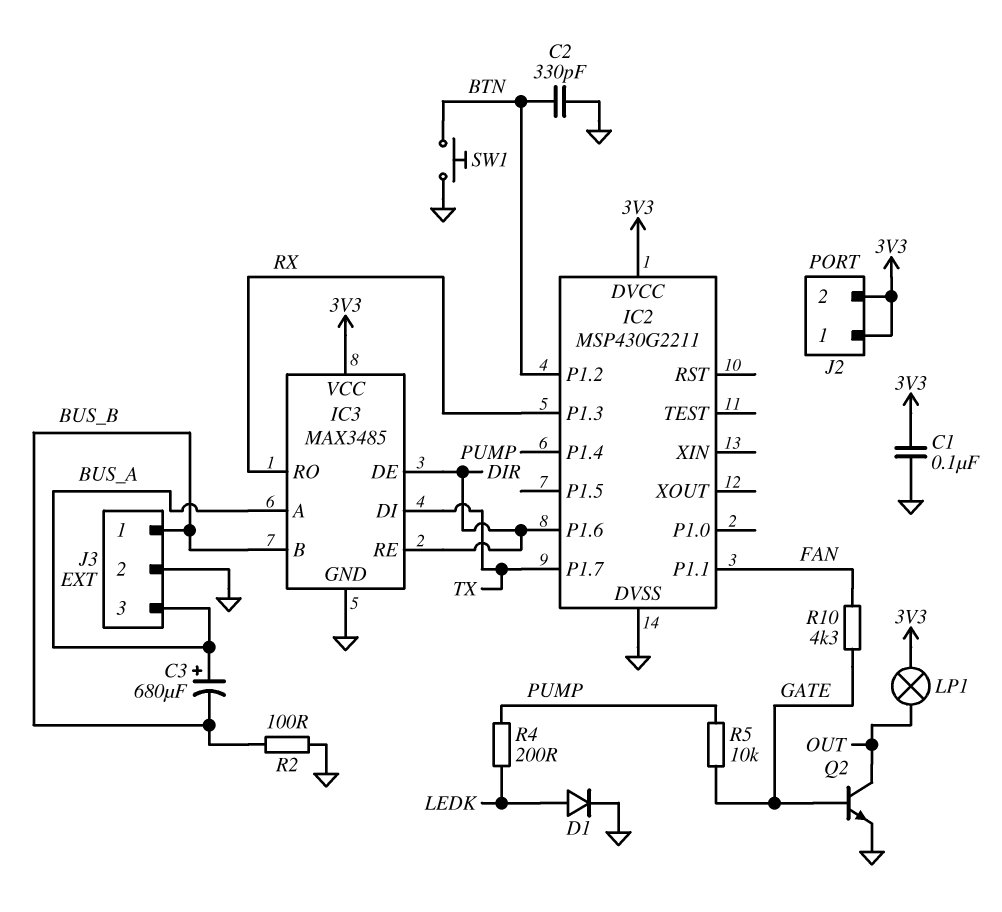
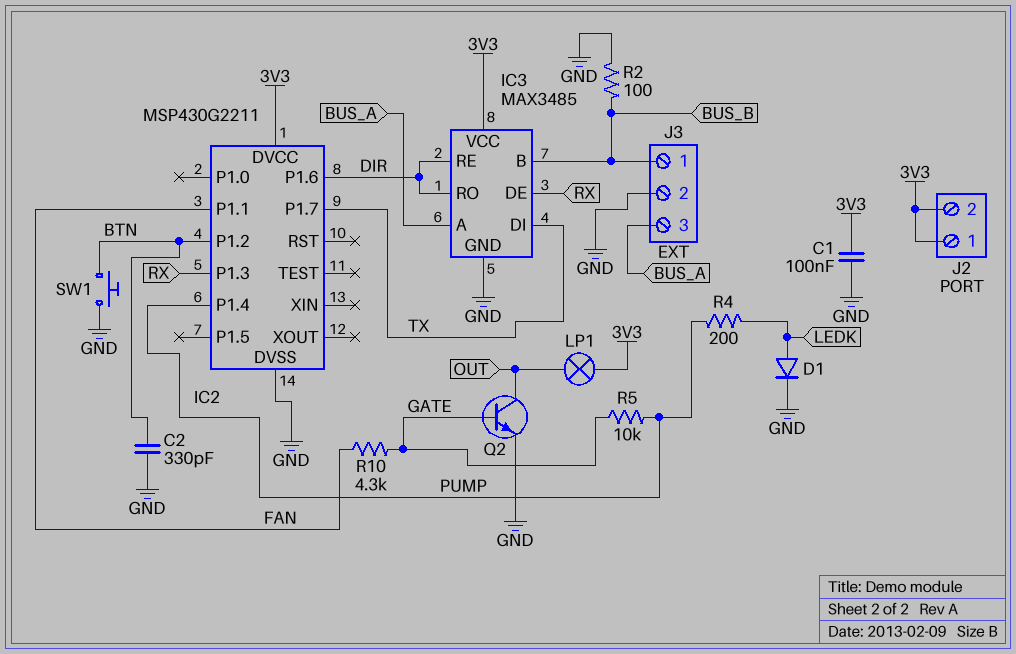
C3: 680uF (plus BUS_A, minus BUS_B) -> none
IC3 pin DE: DIR -> RX
IC3 pin RO: RX -> DIR

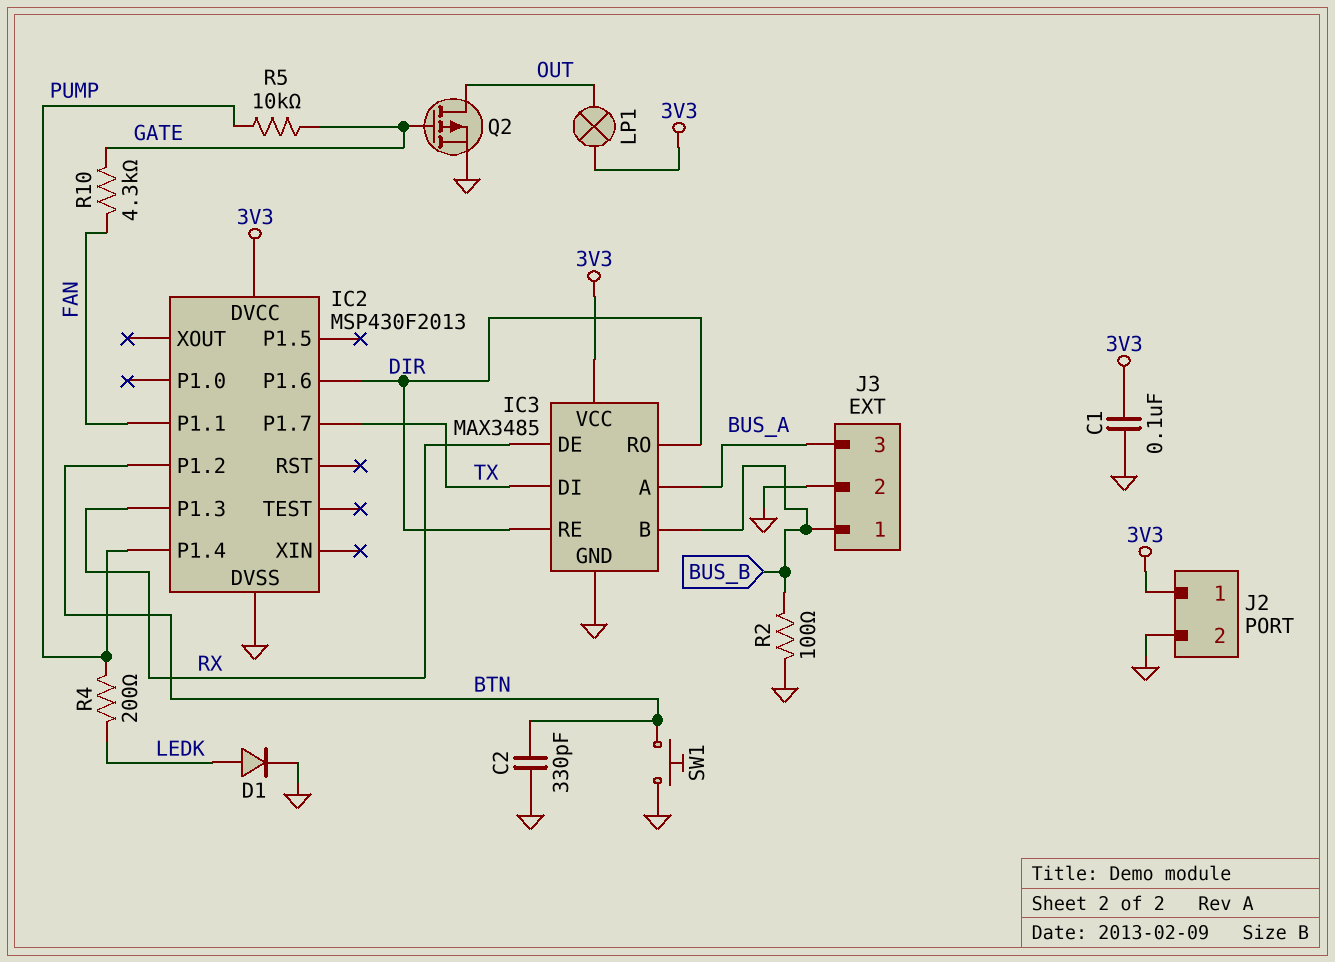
IC2: MSP430G2211 -> MSP430F2013
J2 pin 2: 3V3 -> GND
Q2: NPN (B GATE, C OUT, E GND) -> PMOS (G GATE, D OUT, S GND)

